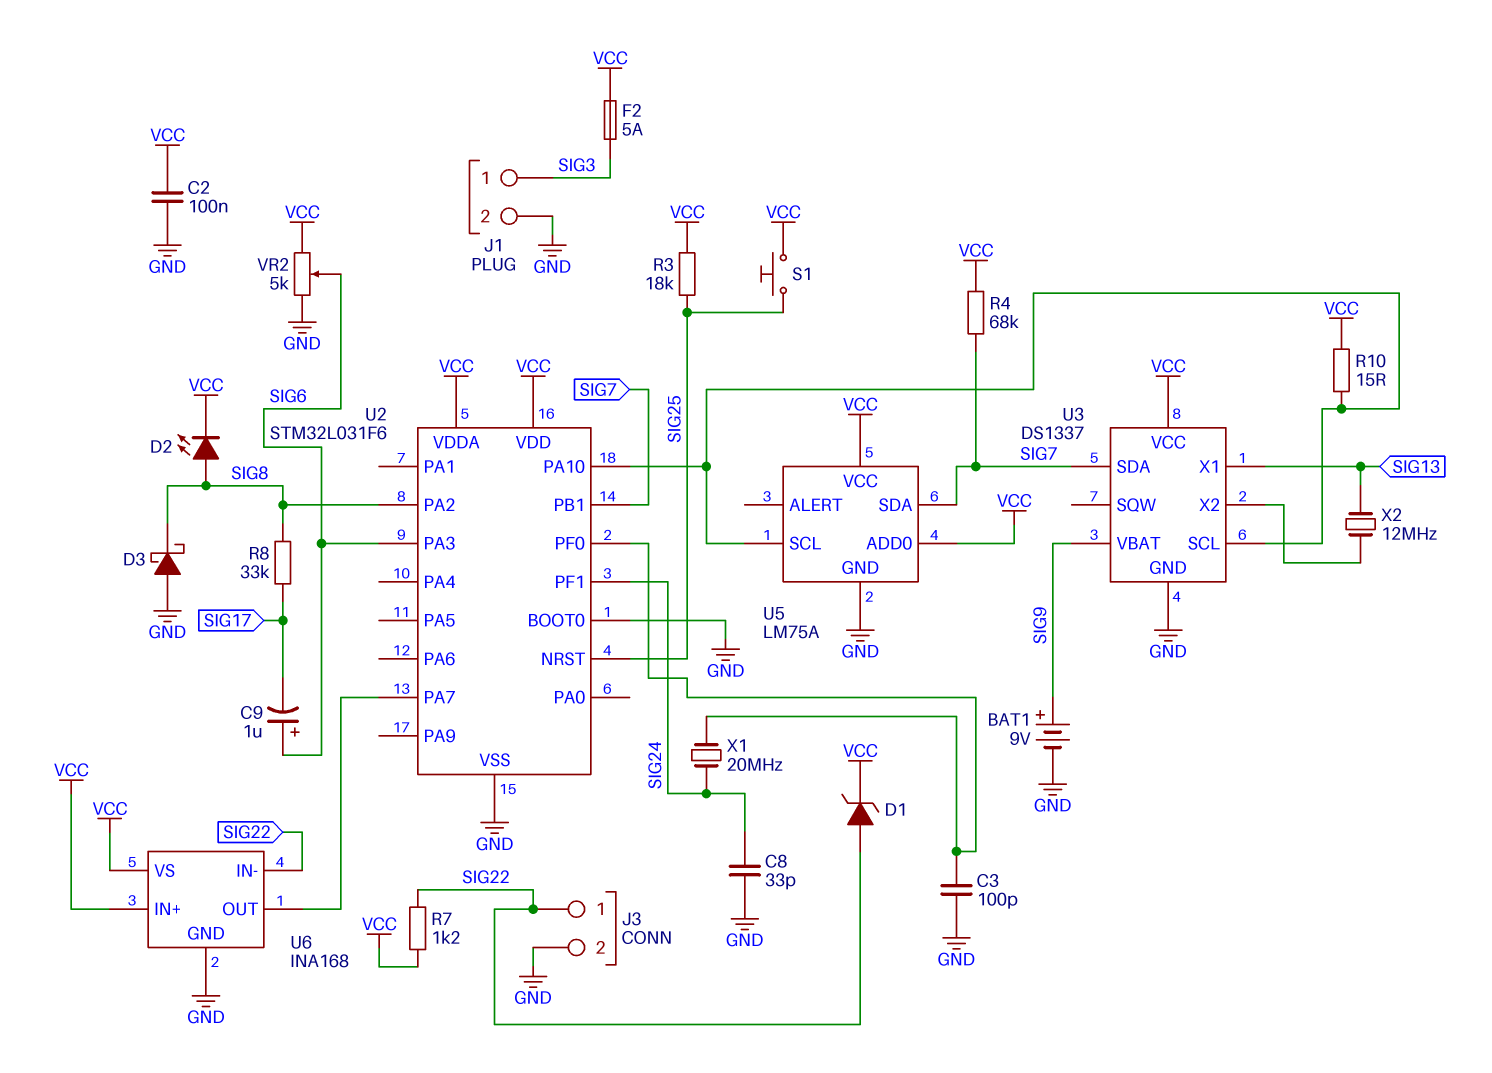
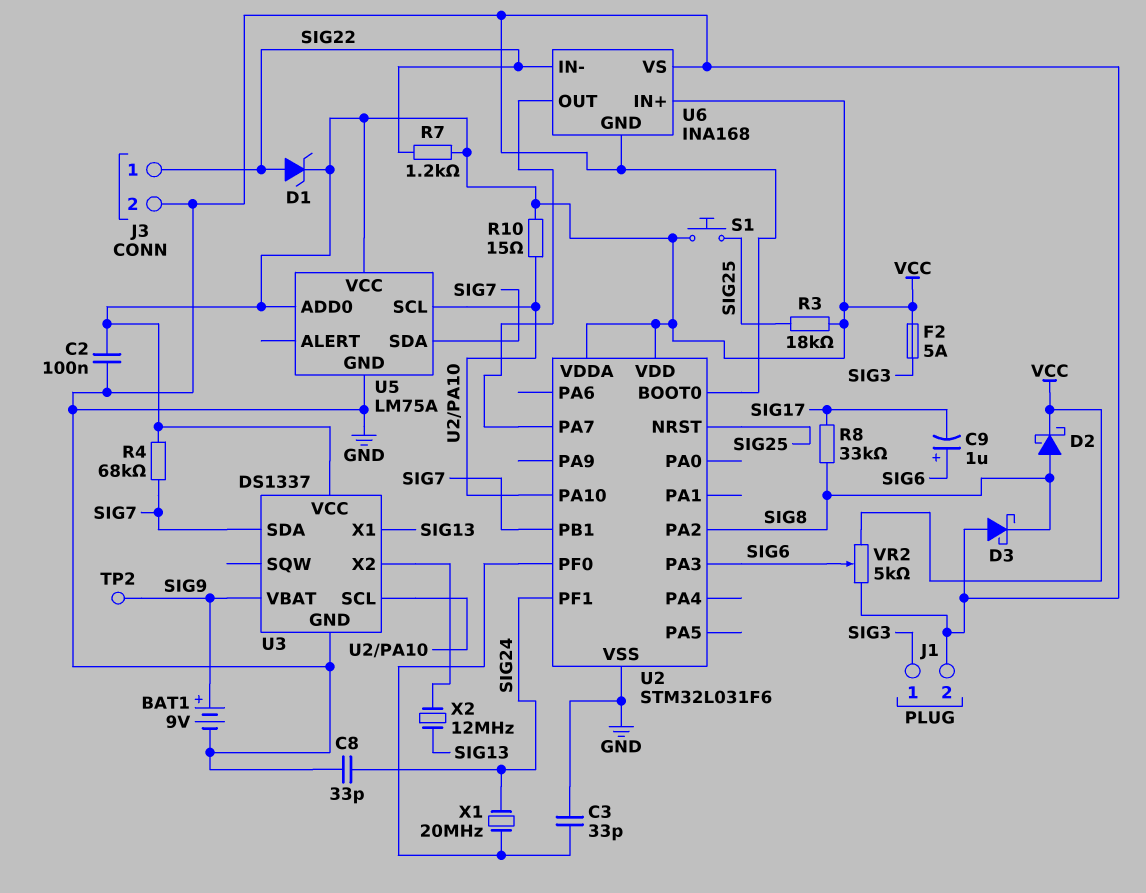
C3: 100pF (GND, U2/PF0) -> 33pF (GND, U2/PF0)
D2: LED (A SIG8, K VCC) -> schottky (A SIG8, K VCC)
TP2: none -> test point (SIG9)
U6 pin VS: VCC -> GND

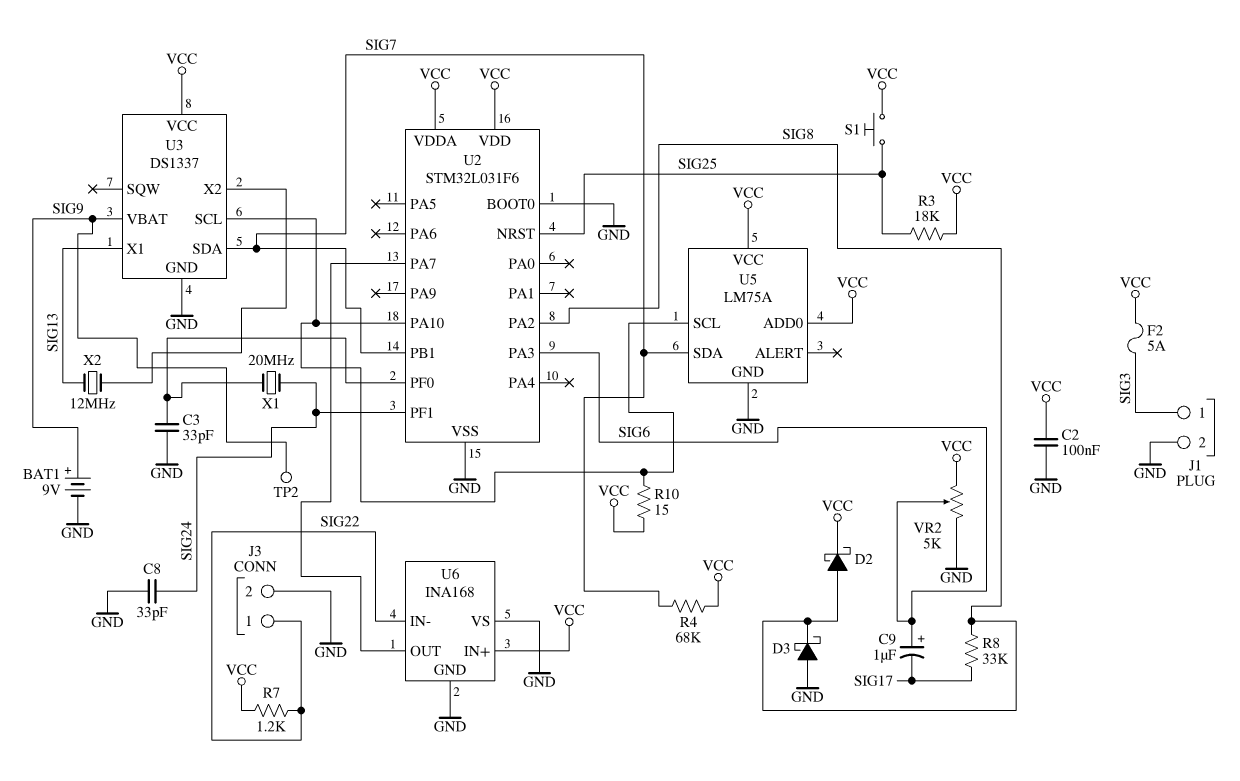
D1: zener (A SIG22, K VCC) -> none

